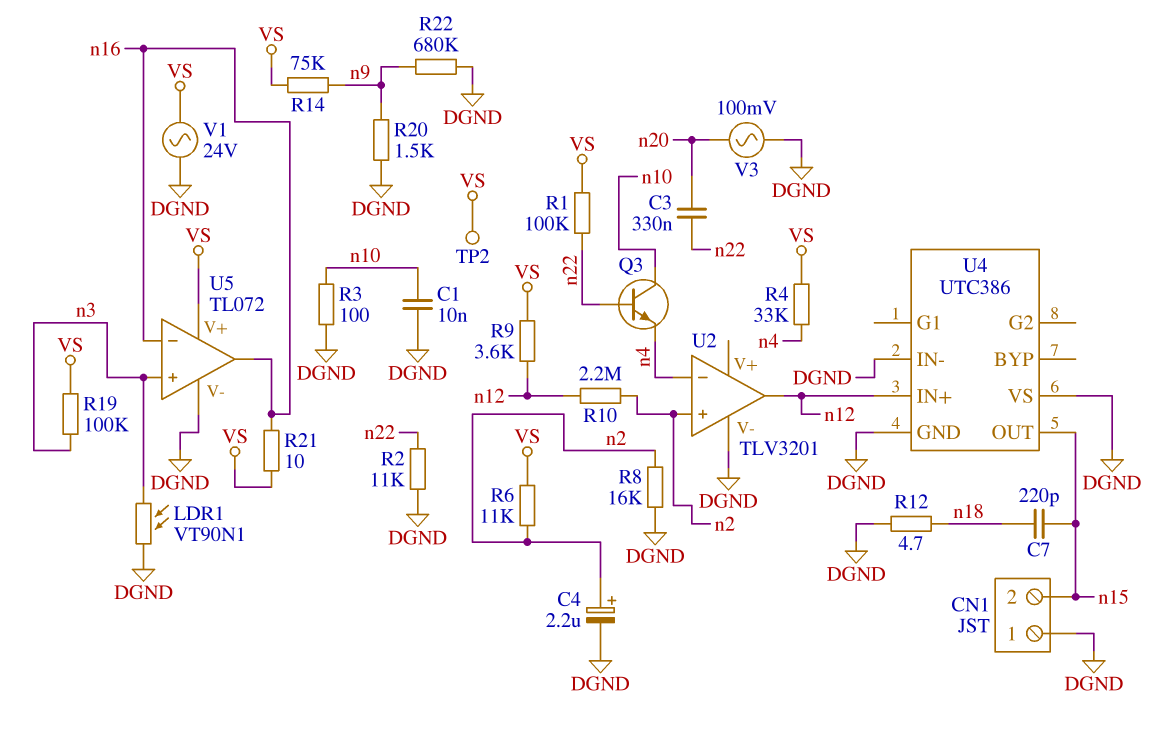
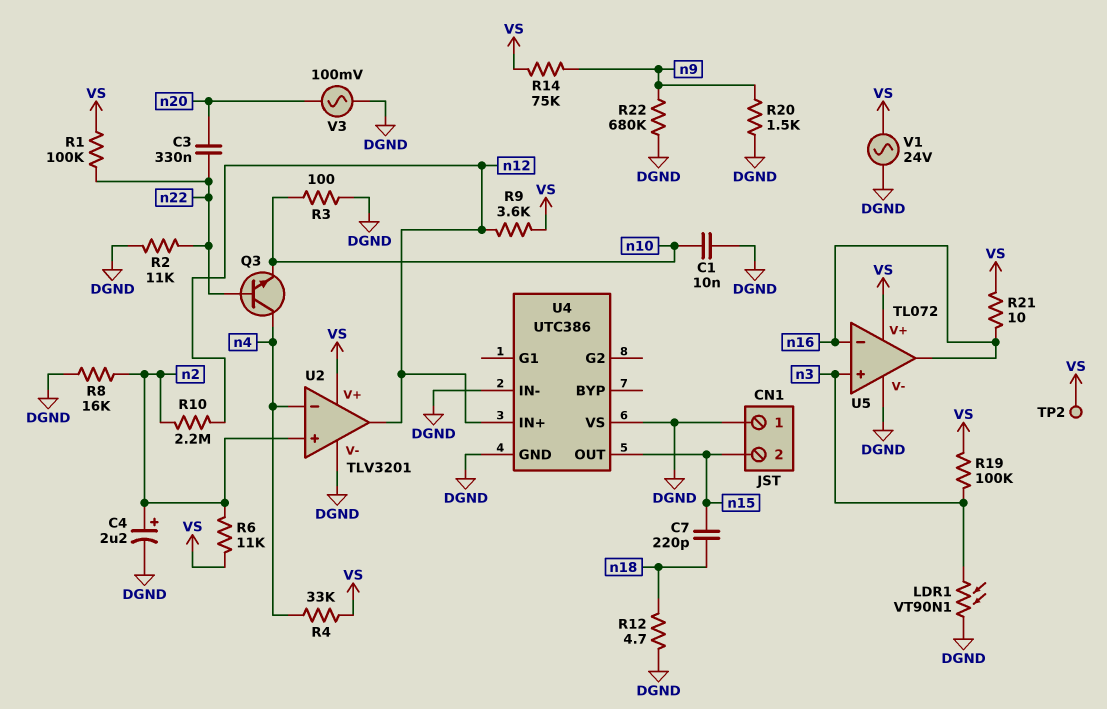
Q3: NPN (B n22, C n10, E n4) -> NPN (B n22, C n4, E n10)
U2 pin V+: none -> VS

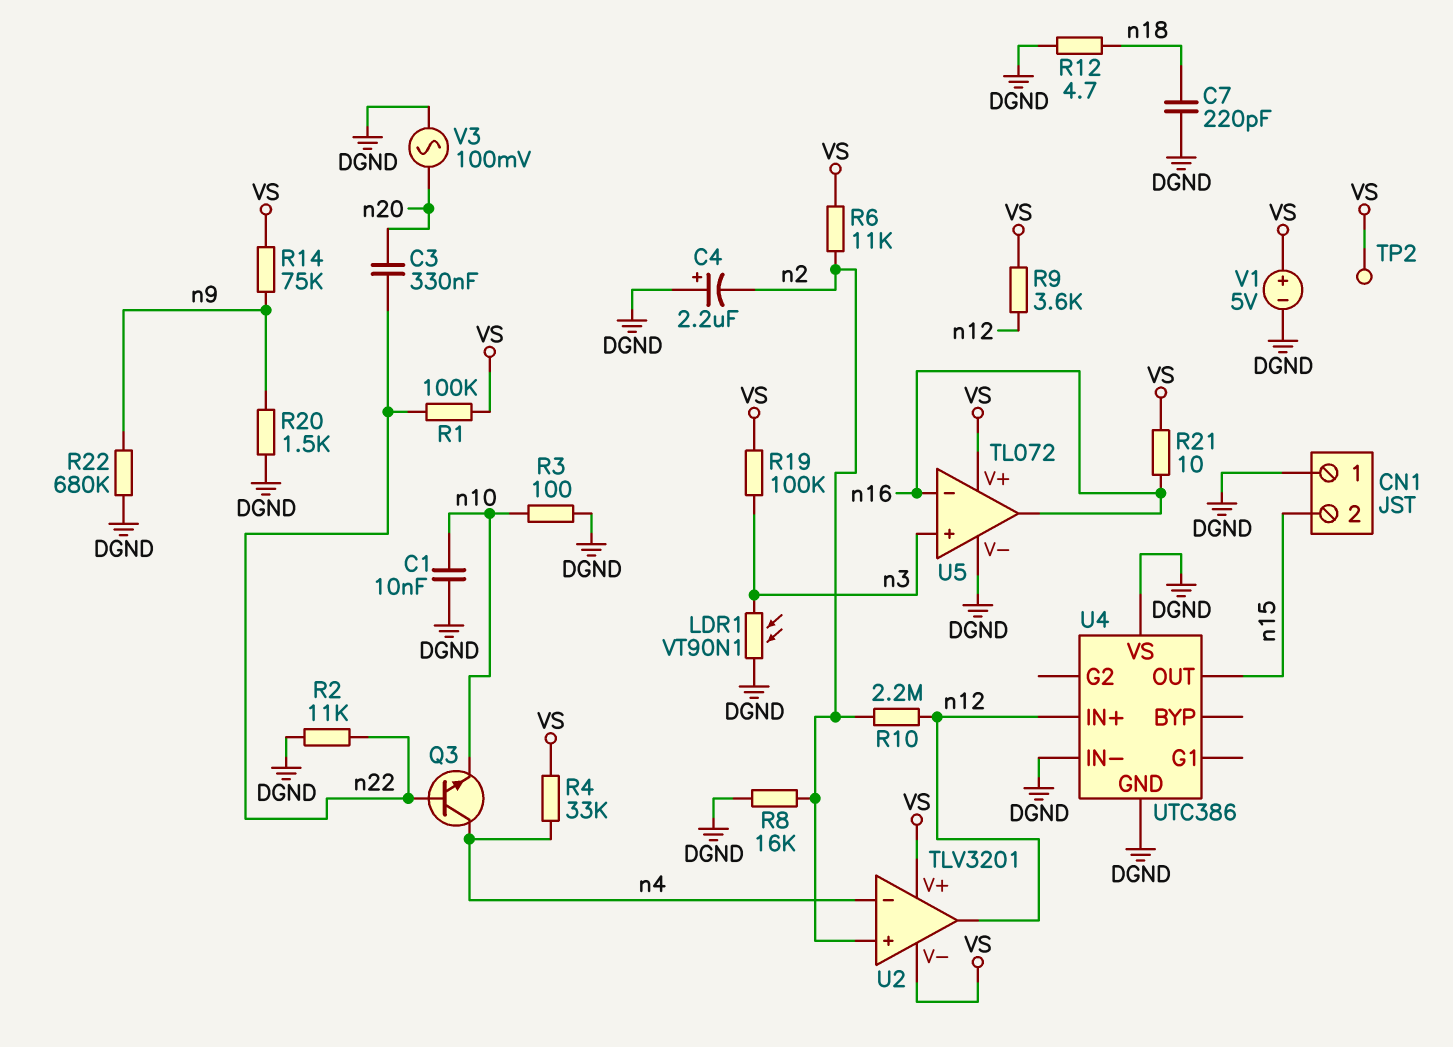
C4: 2.2uF (plus n2, minus DGND) -> 2.2uF (plus DGND, minus n2)
C7: 220pF (n15, n18) -> 220pF (DGND, n18)
U2 pin V-: DGND -> VS
V1: AC 24V (DGND, VS) -> 5V (plus VS, minus DGND)

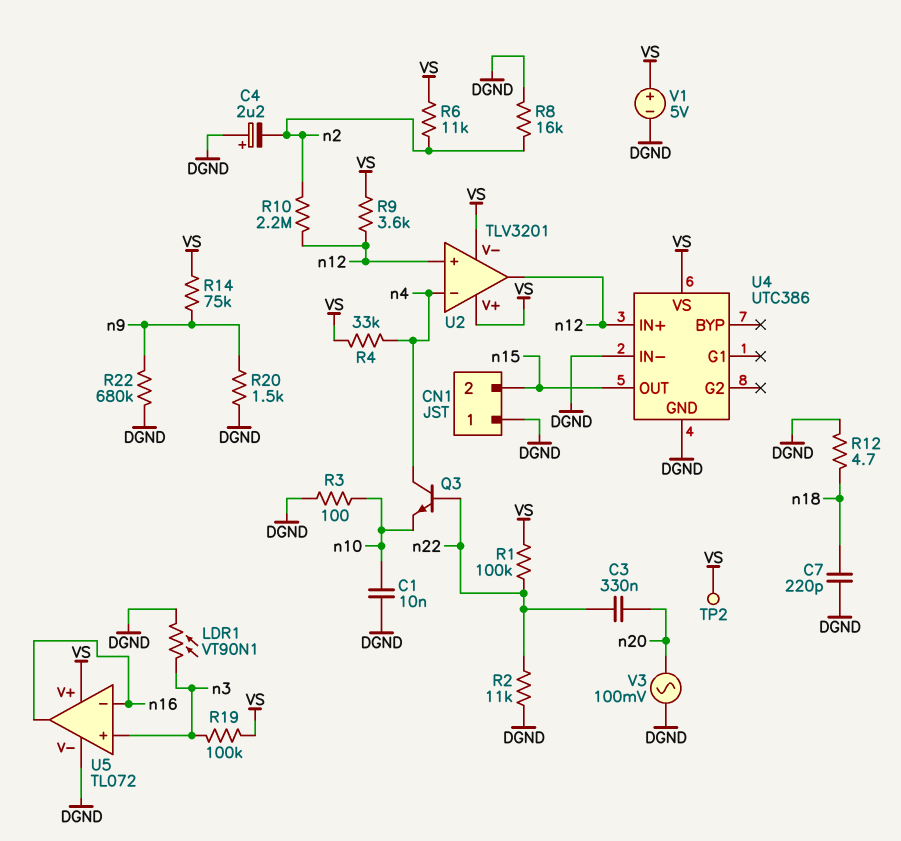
R21: 10 (VS, n16) -> none
U2 pin in+: n2 -> n12
U4 pin VS: DGND -> VS

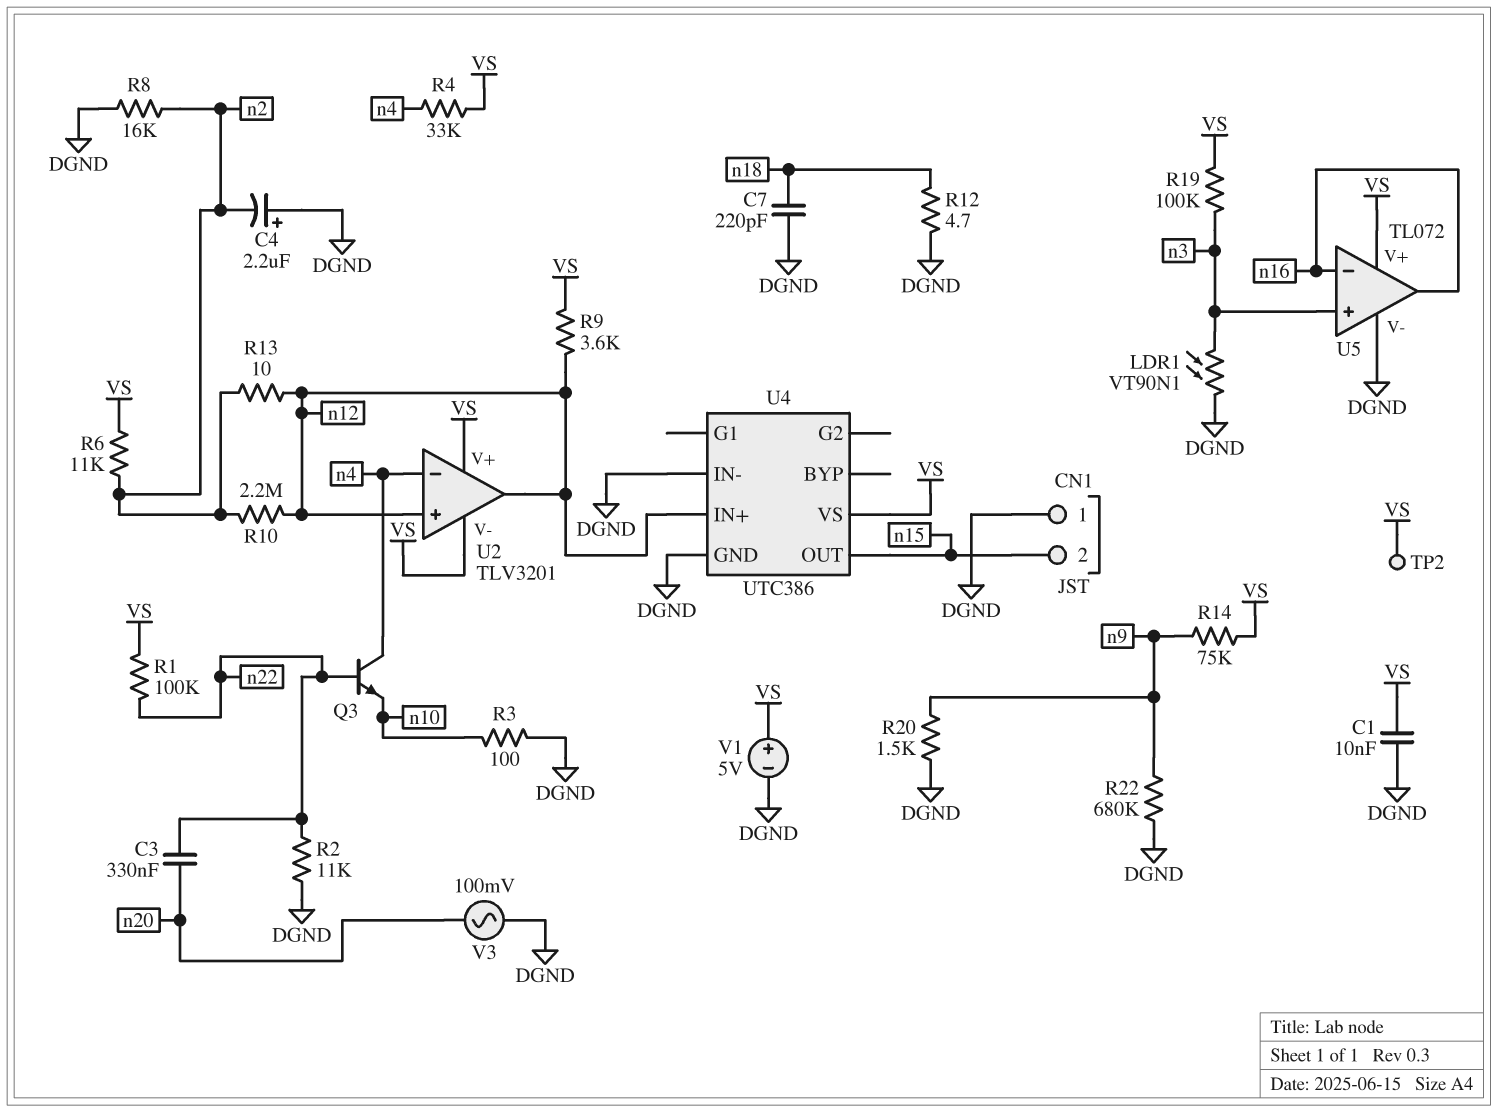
C1: 10nF (DGND, n10) -> 10nF (DGND, VS)
R13: none -> 10 (n2, n12)

